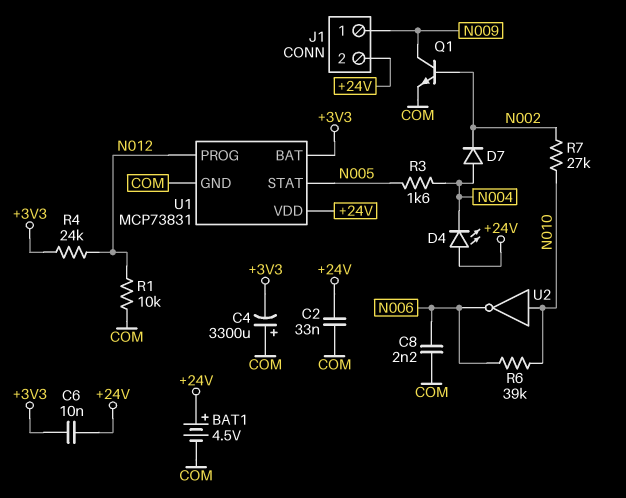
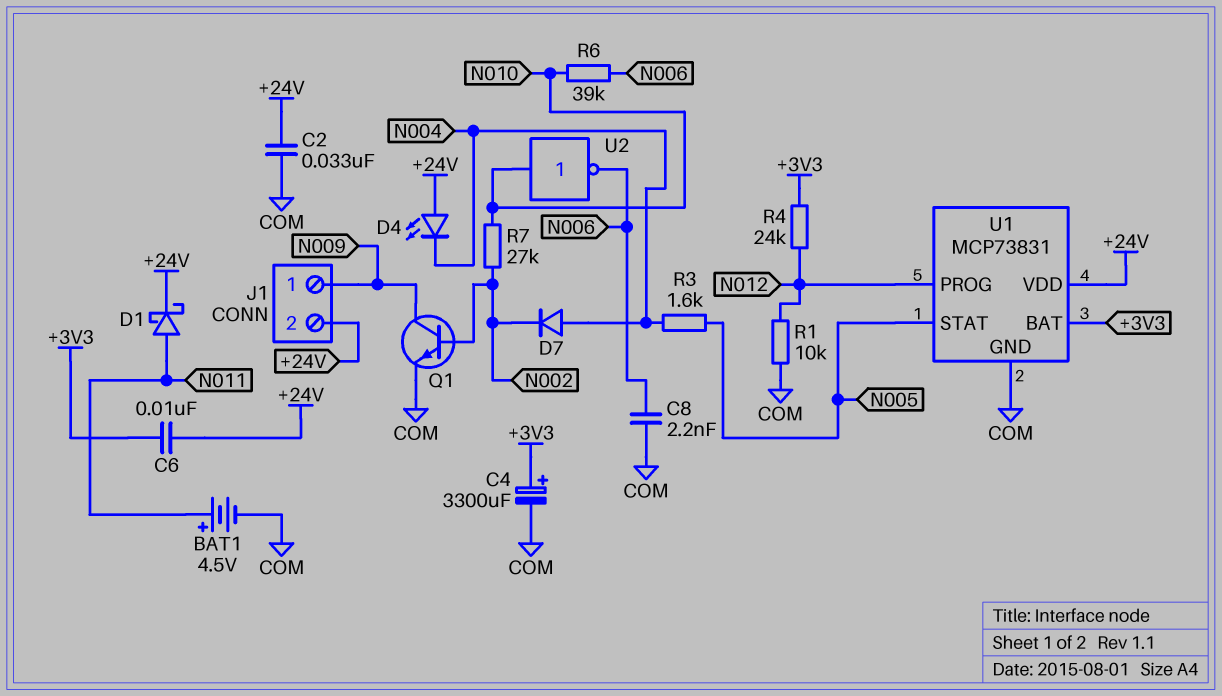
BAT1: 4.5V (plus +24V, minus COM) -> 4.5V (plus N011, minus COM)
C4: 3300uF (plus COM, minus +3V3) -> 3300uF (plus +3V3, minus COM)
D1: none -> schottky (A N011, K +24V)

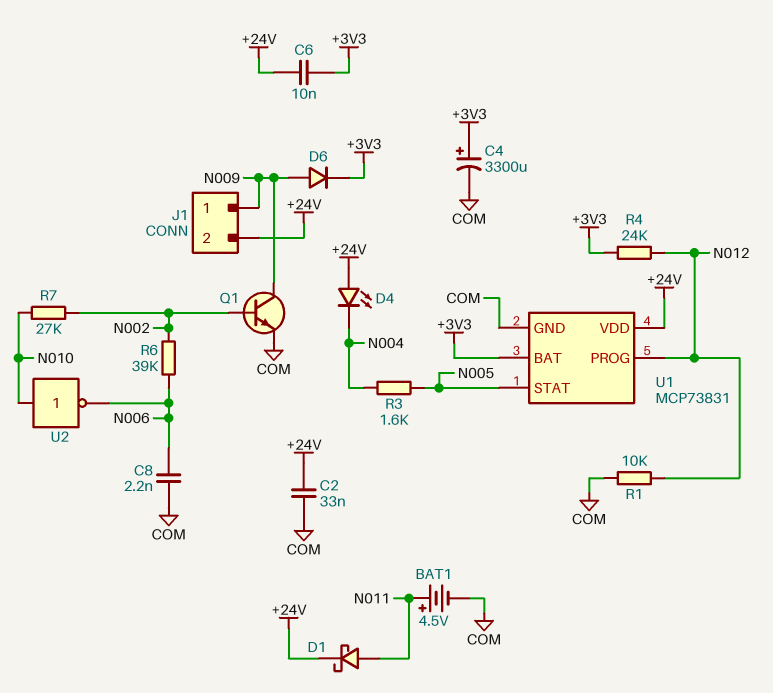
D6: none -> diode (A N009, K +3V3)
D7: diode (A N004, K N002) -> none
R6: 39k (N006, N010) -> 39k (N002, N006)

